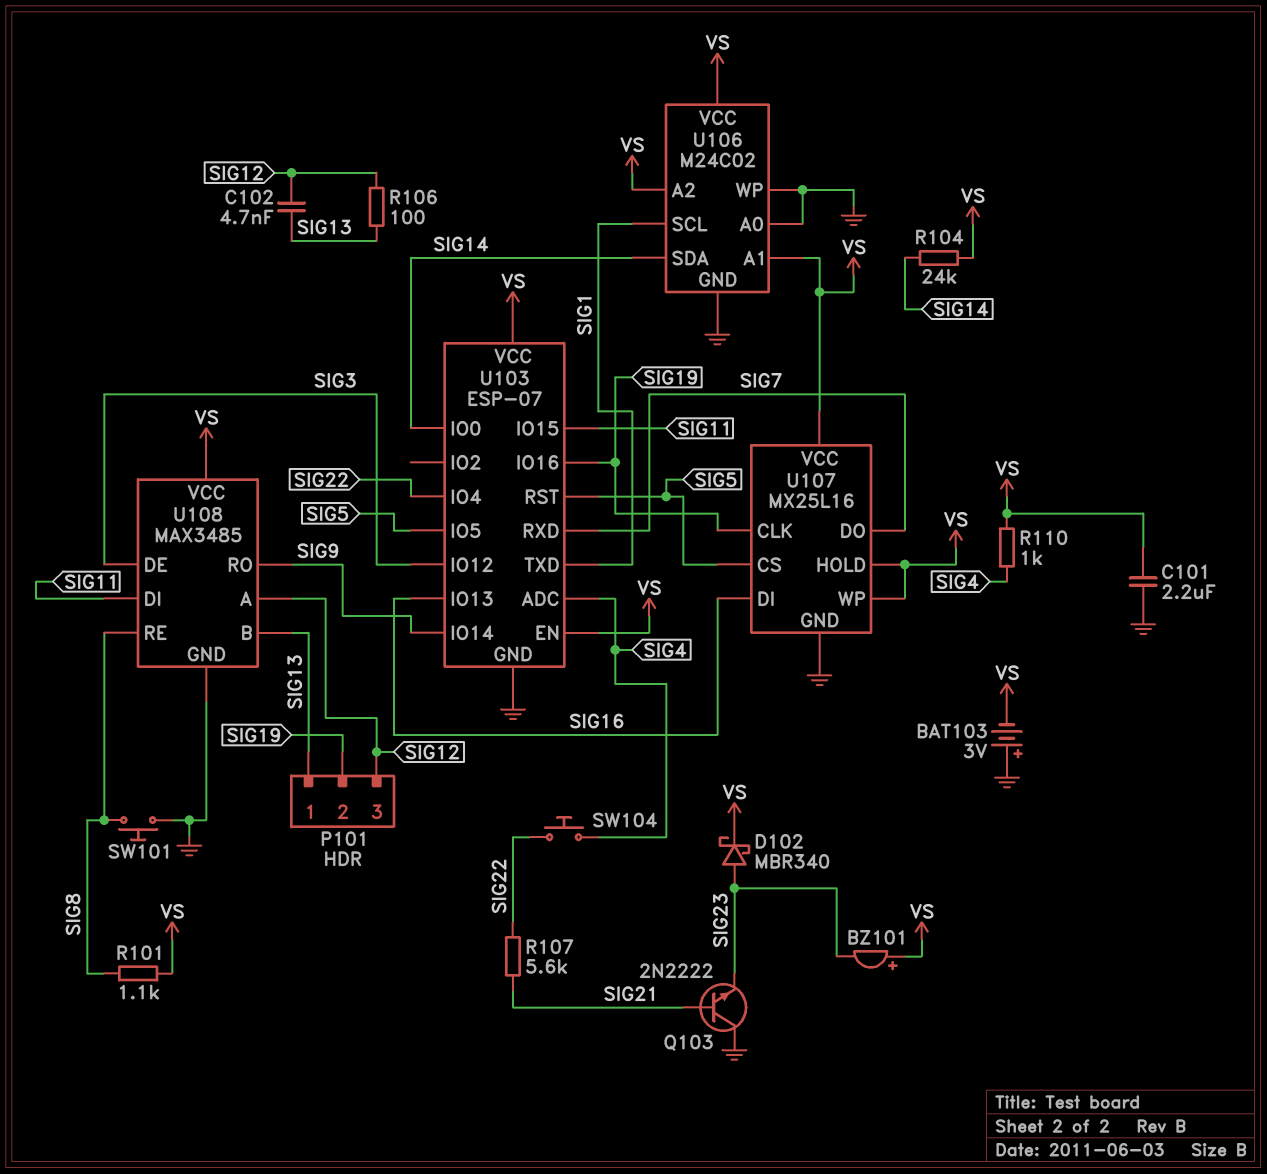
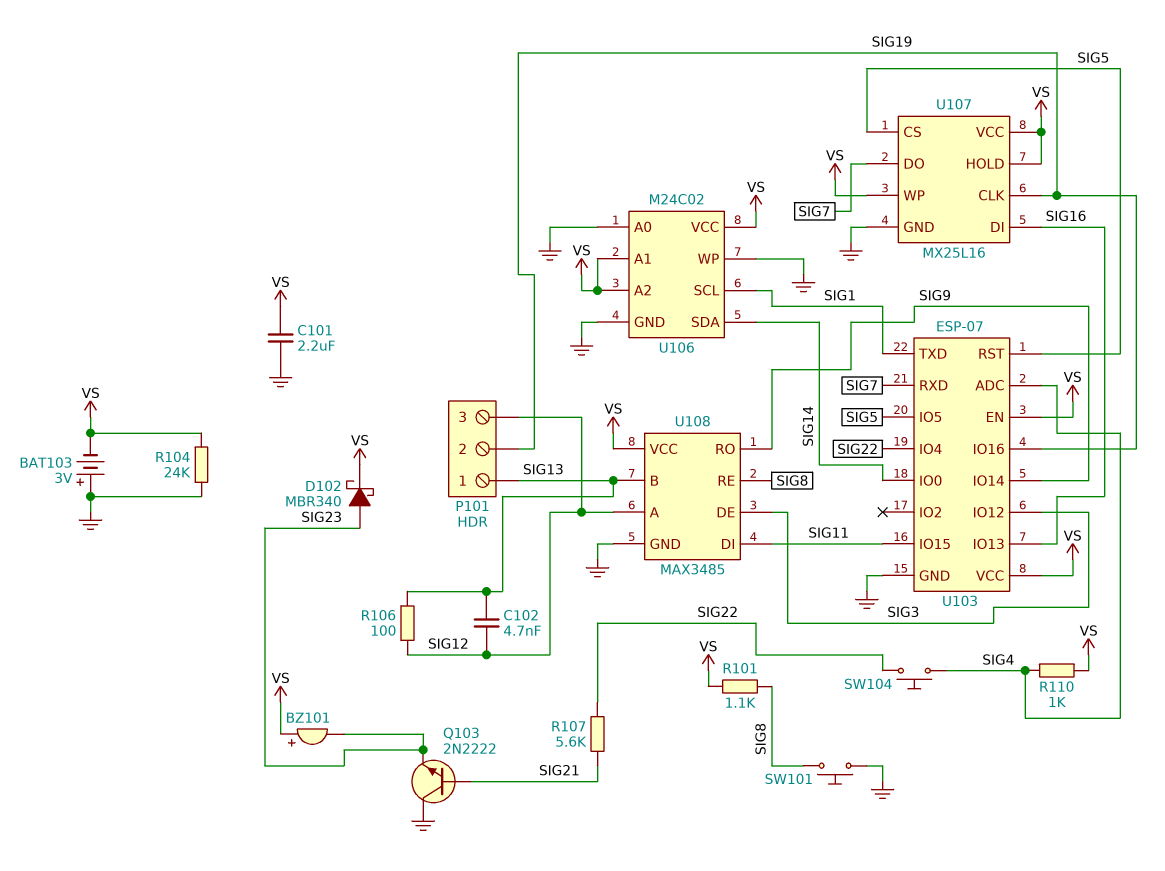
R104: 24k (SIG14, VS) -> 24k (GND, VS)

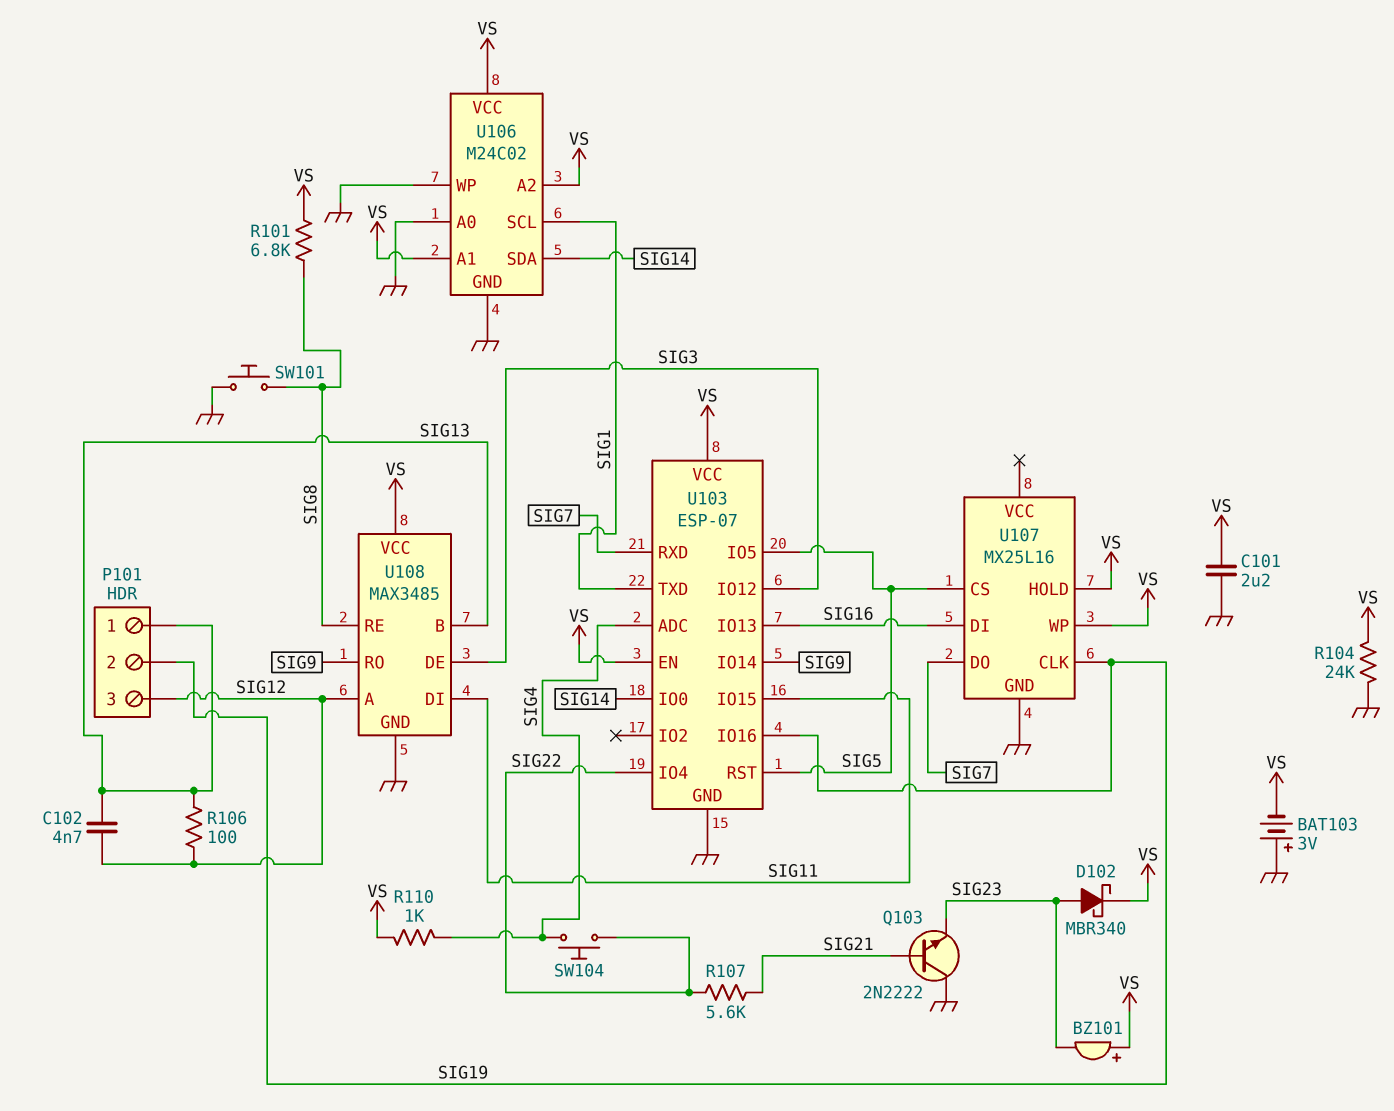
R101: 1.1k (SIG8, VS) -> 6.8k (SIG8, VS)
U107 pin VCC: VS -> none

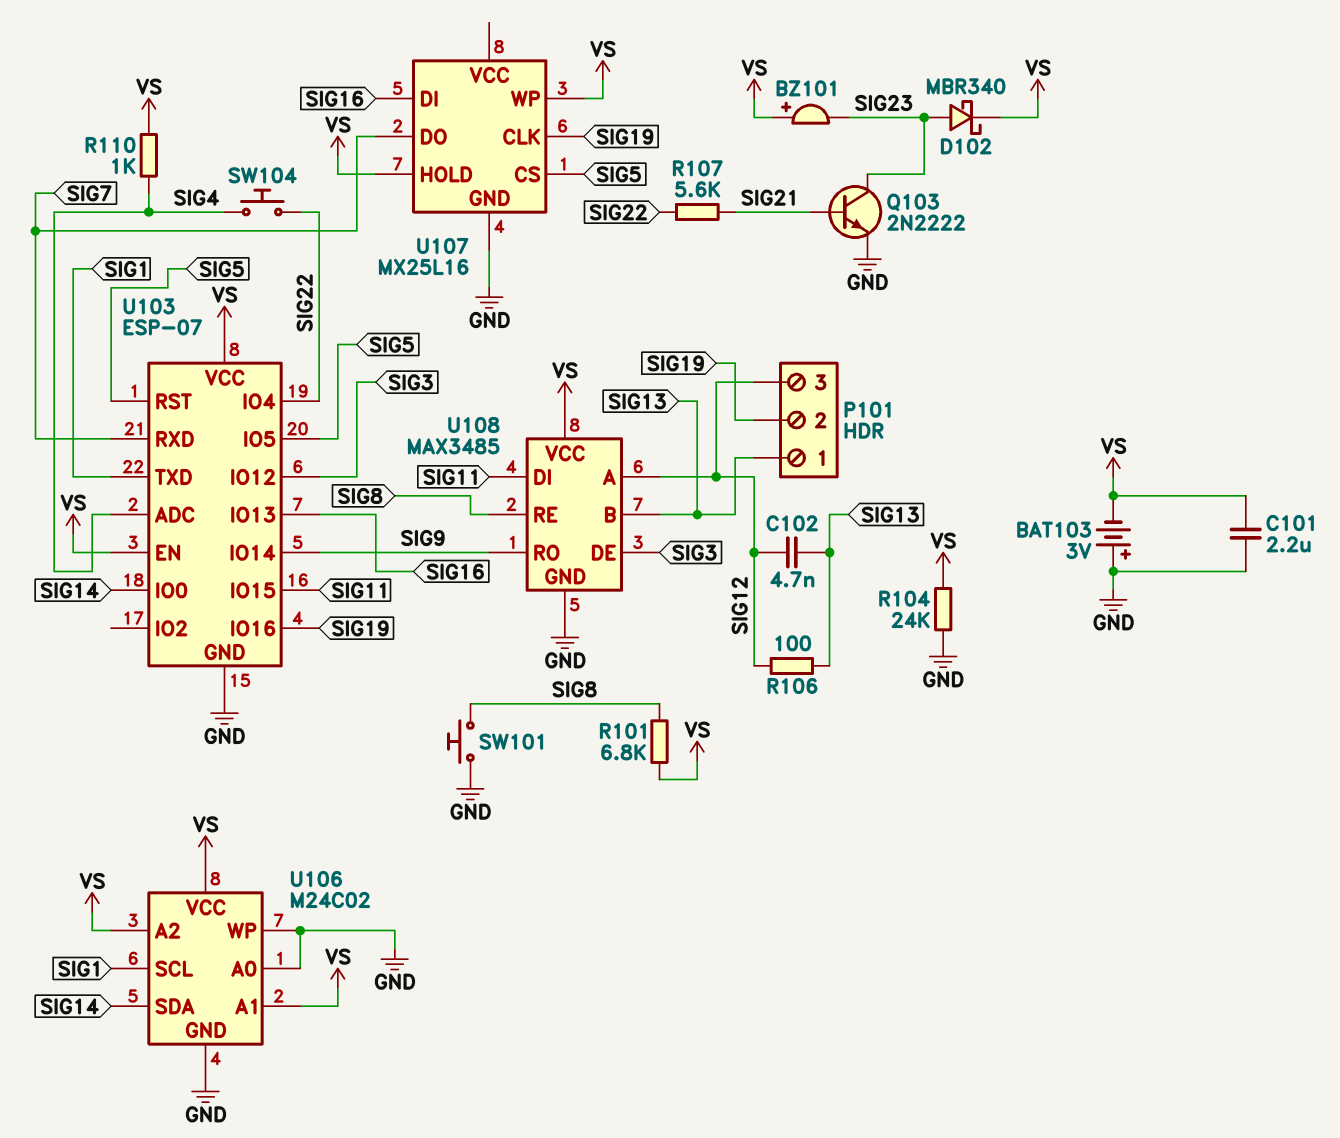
Q103: NPN 2N2222 (B SIG21, C GND, E SIG23) -> NPN 2N2222 (B SIG21, C SIG23, E GND)

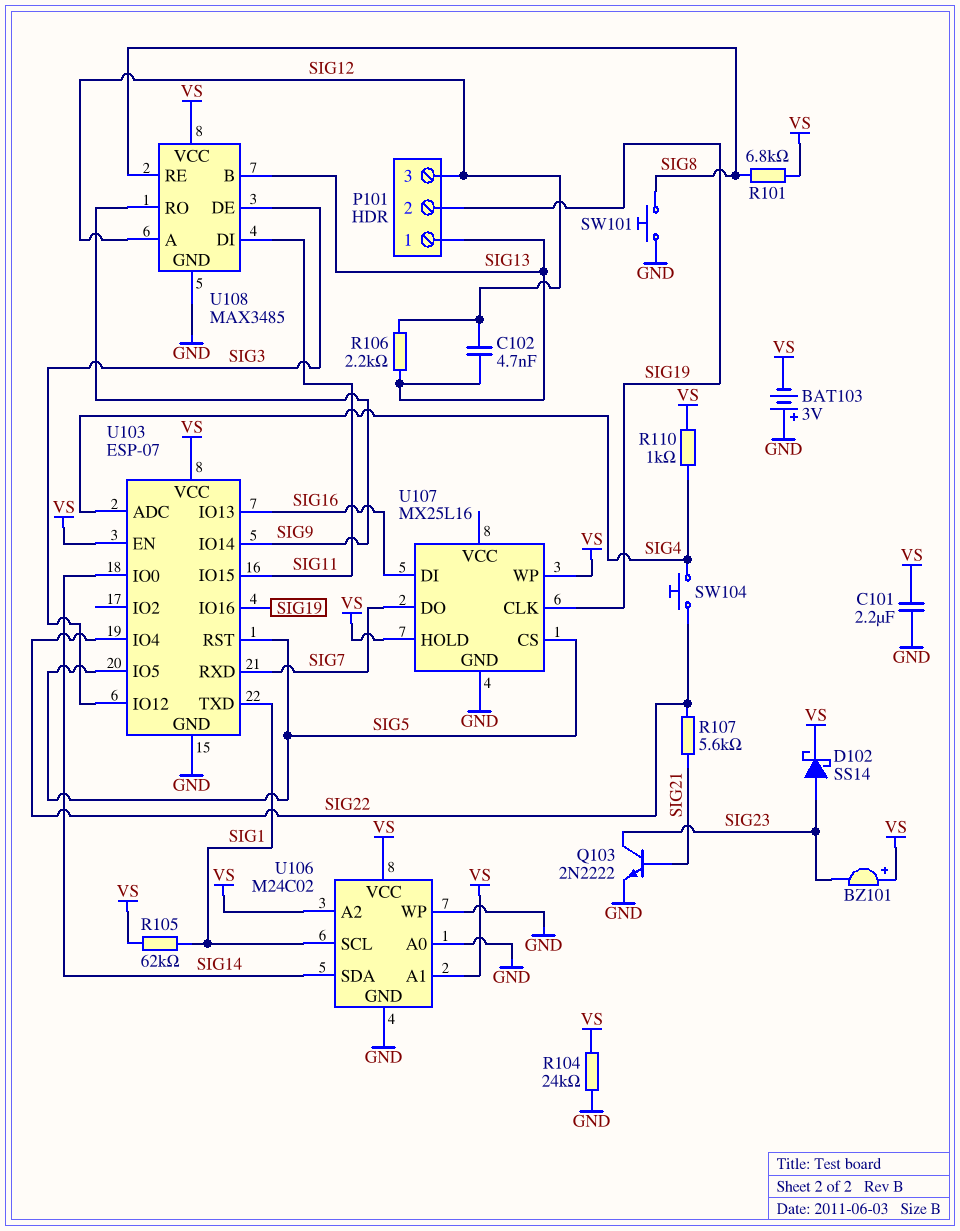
D102: schottky MBR340 (A SIG23, K VS) -> schottky SS14 (A SIG23, K VS)
R105: none -> 62k (SIG1, VS)
R106: 100 (SIG12, SIG13) -> 2.2k (SIG12, SIG13)

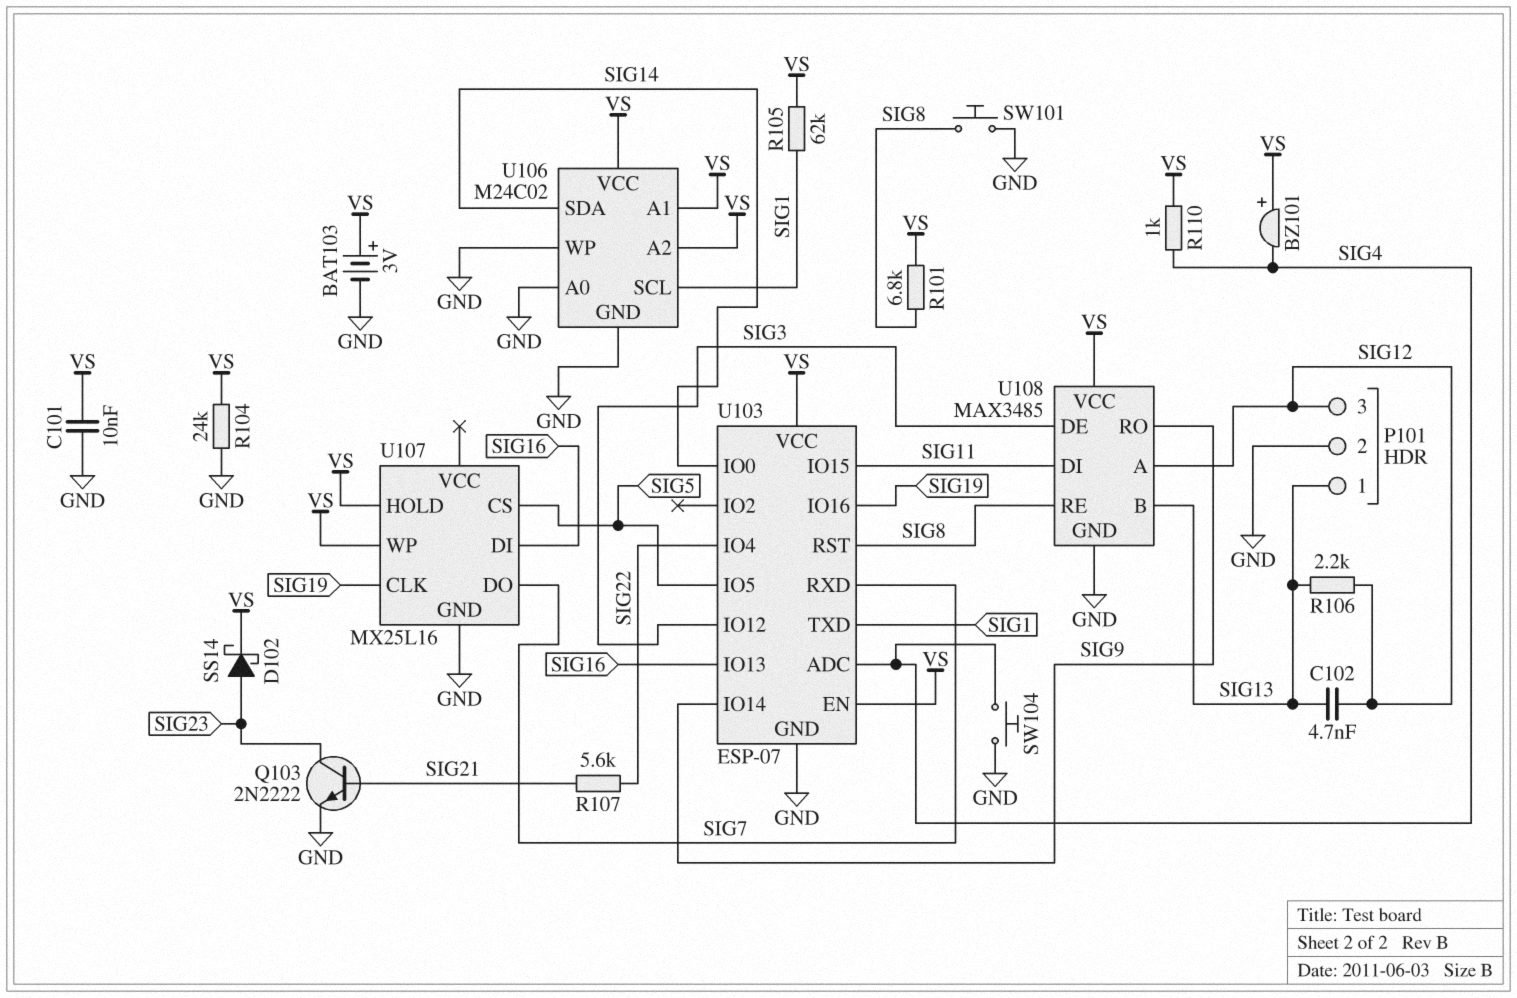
BAT103: 3V (plus GND, minus VS) -> 3V (plus VS, minus GND)
BZ101: buzzer (plus VS, minus SIG23) -> buzzer (plus VS, minus SIG4)
C101: 2.2uF (GND, VS) -> 10nF (GND, VS)
P101 pin 2: SIG19 -> GND
SW104: button (SIG4, SIG22) -> button (GND, SIG4)
U103 pin RST: SIG5 -> SIG8

